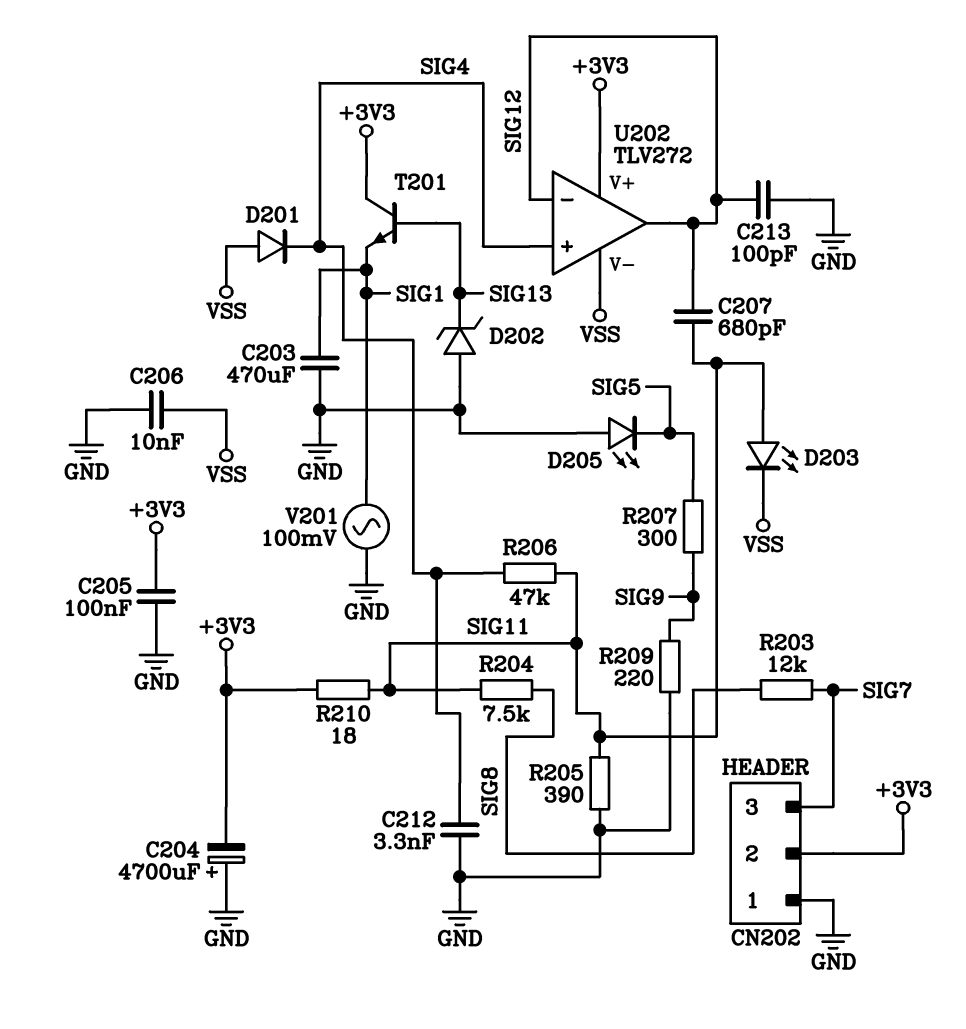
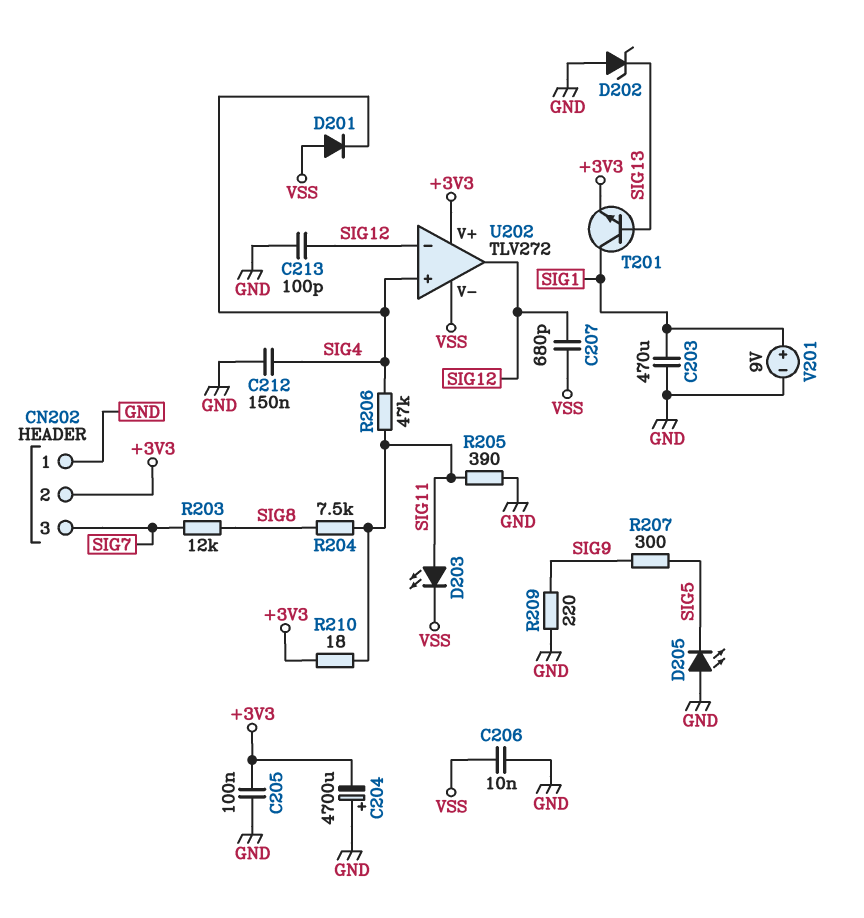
C207: 680pF (SIG11, SIG12) -> 680pF (SIG12, VSS)
C212: 3.3nF (GND, SIG4) -> 150nF (GND, SIG4)
T201: NPN (B SIG13, C +3V3, E SIG1) -> NPN (B SIG13, C SIG1, E +3V3)
V201: AC 100mV (GND, SIG1) -> 9V (plus SIG1, minus GND)

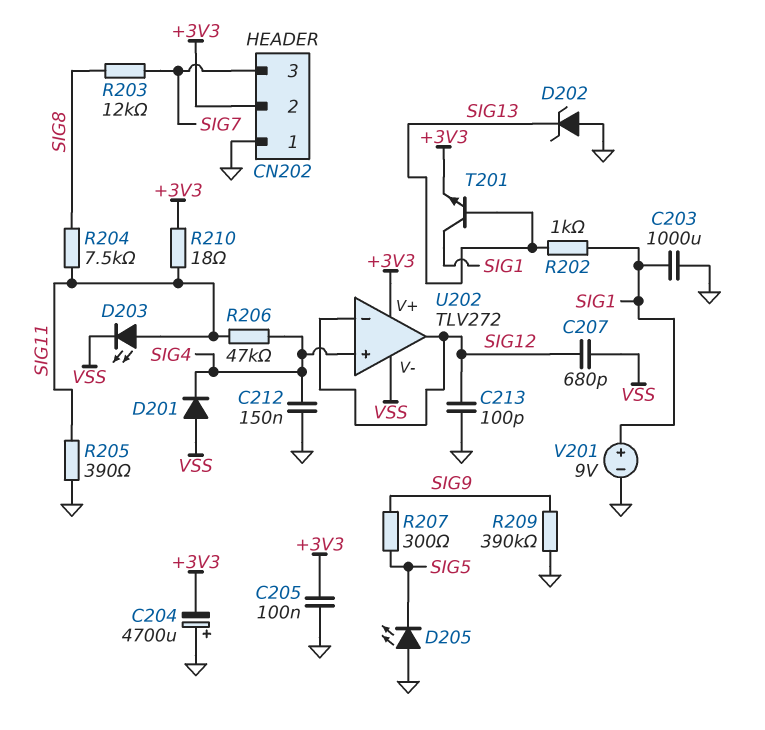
C203: 470uF (GND, SIG1) -> 1000uF (GND, SIG1)
C206: 10nF (GND, VSS) -> none
R202: none -> 1k (SIG1, SIG13)
R209: 220 (GND, SIG9) -> 390k (GND, SIG9)

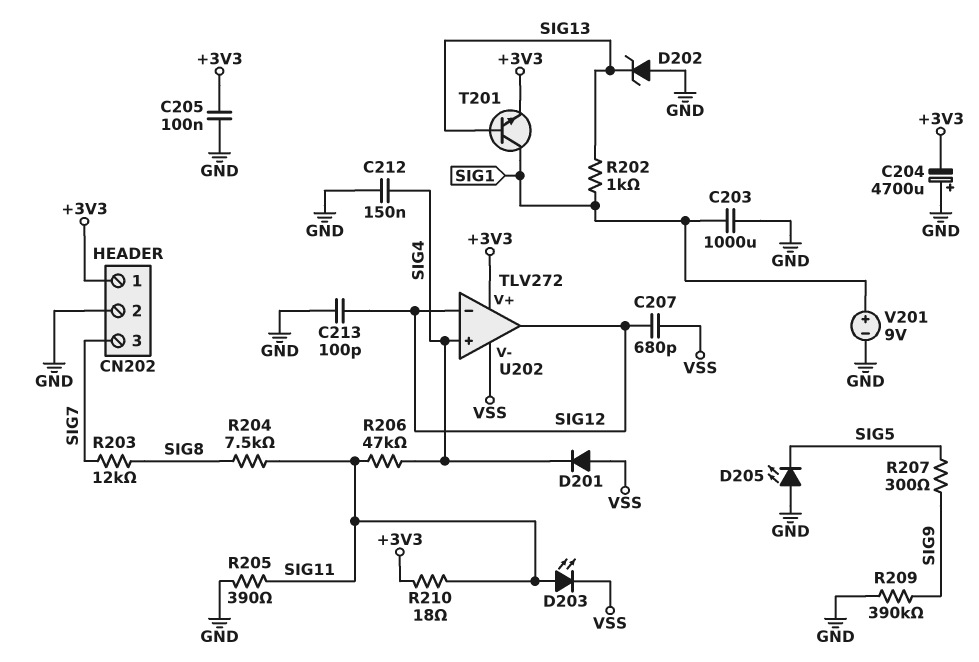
CN202 pin 1: GND -> +3V3
CN202 pin 2: +3V3 -> GND

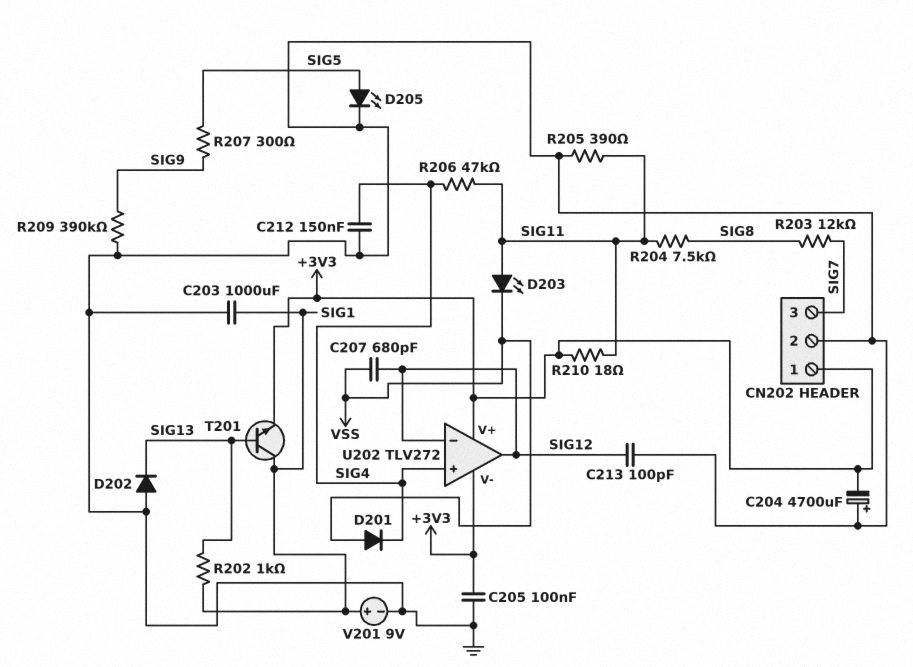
D202: zener (A GND, K SIG13) -> diode (A GND, K SIG13)
D205: LED (A GND, K SIG5) -> LED (A SIG5, K GND)
U202 pin V-: VSS -> +3V3

